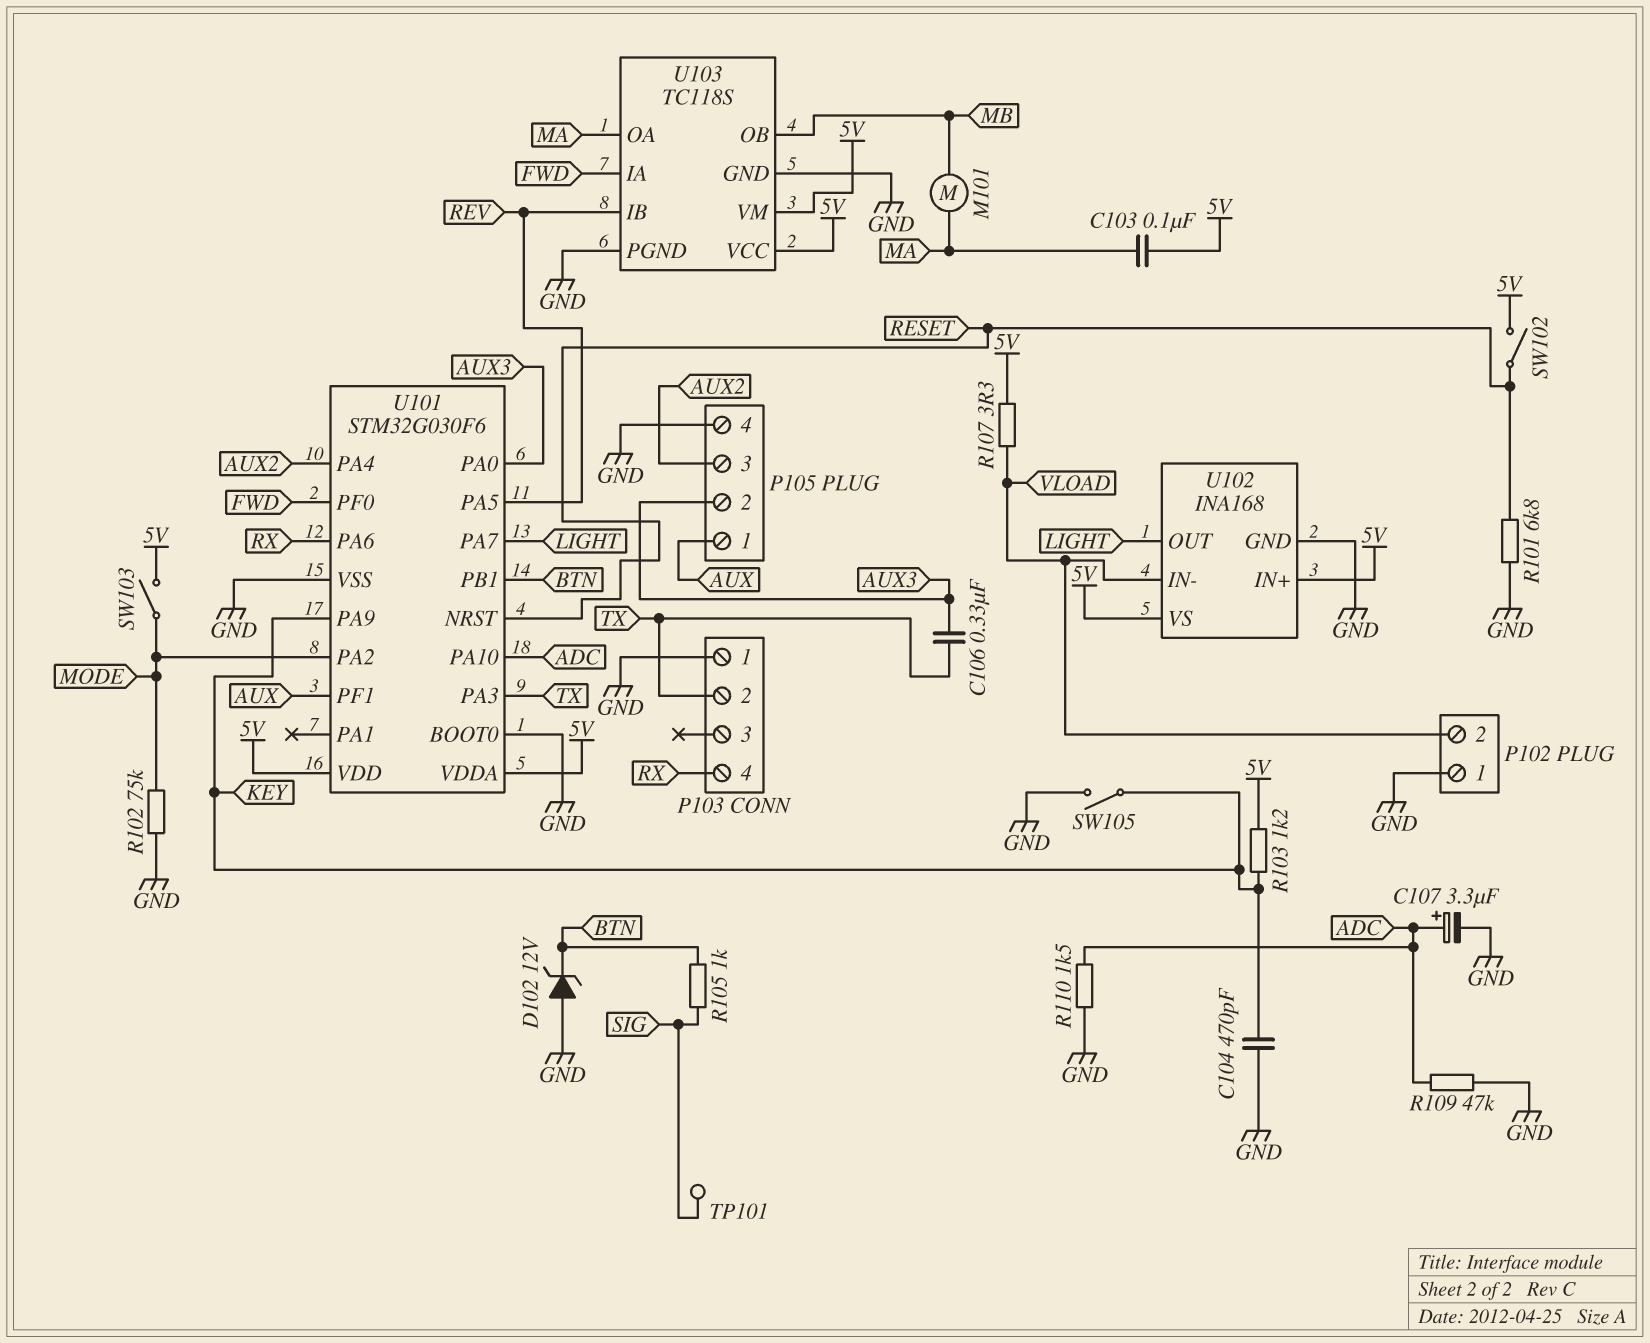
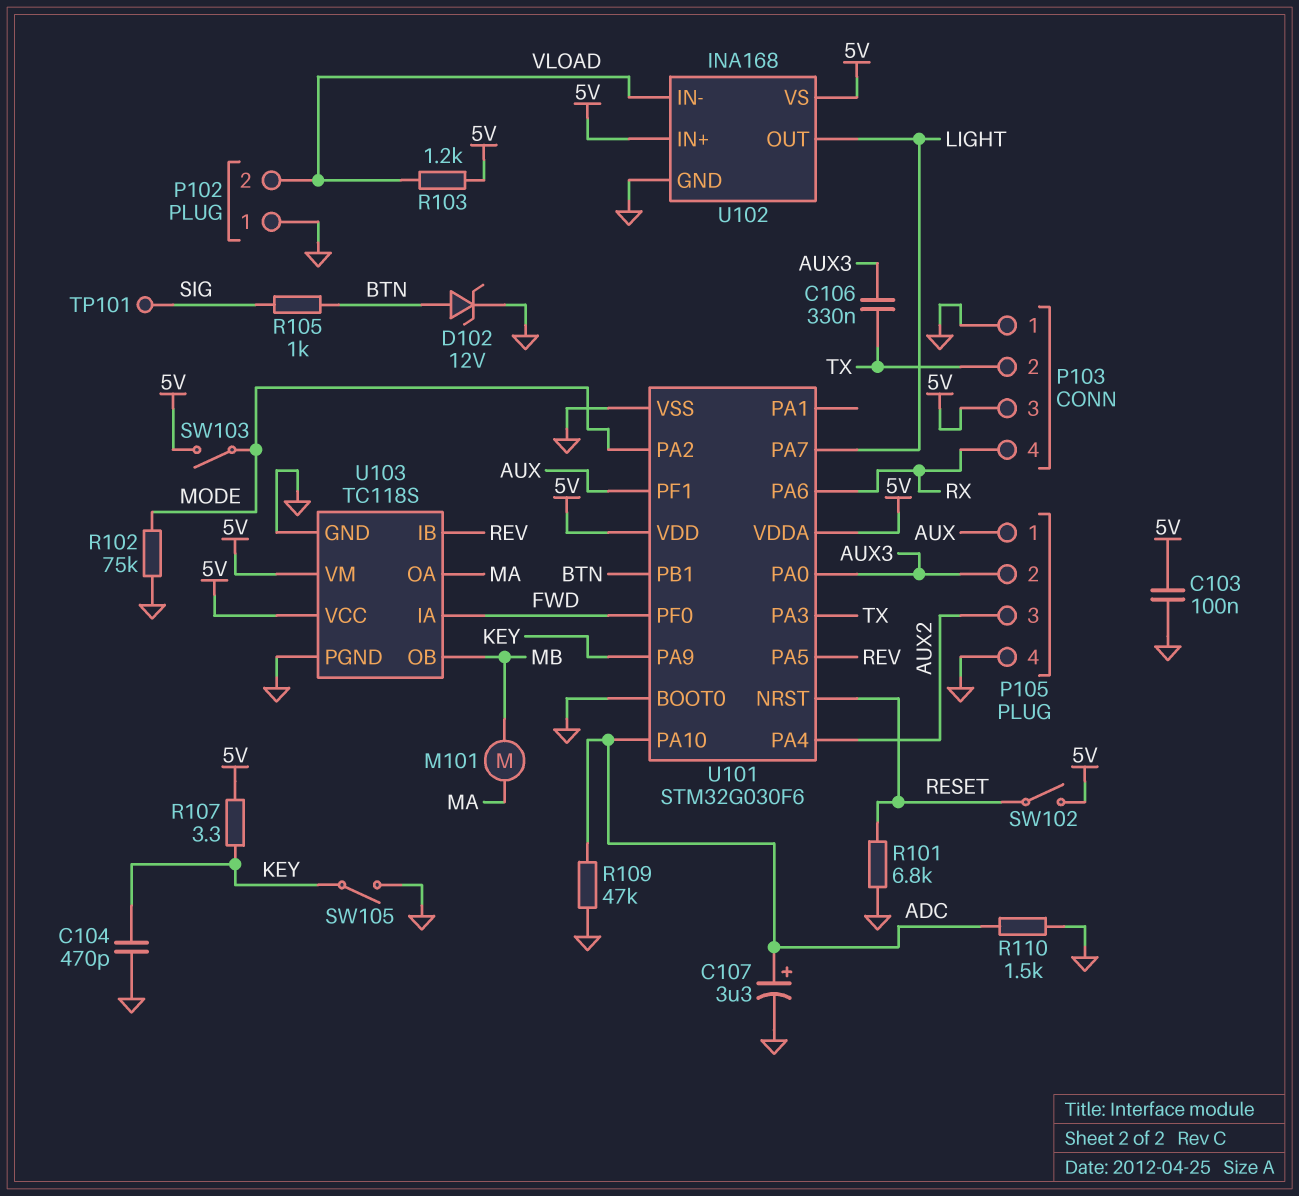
C103: 100nF (5V, MA) -> 100nF (5V, GND)
D102: zener 12V (A GND, K BTN) -> zener 12V (A BTN, K GND)
P103 pin 3: none -> 5V
R103: 1.2k (5V, KEY) -> 1.2k (5V, VLOAD)
R107: 3.3 (5V, VLOAD) -> 3.3 (5V, KEY)

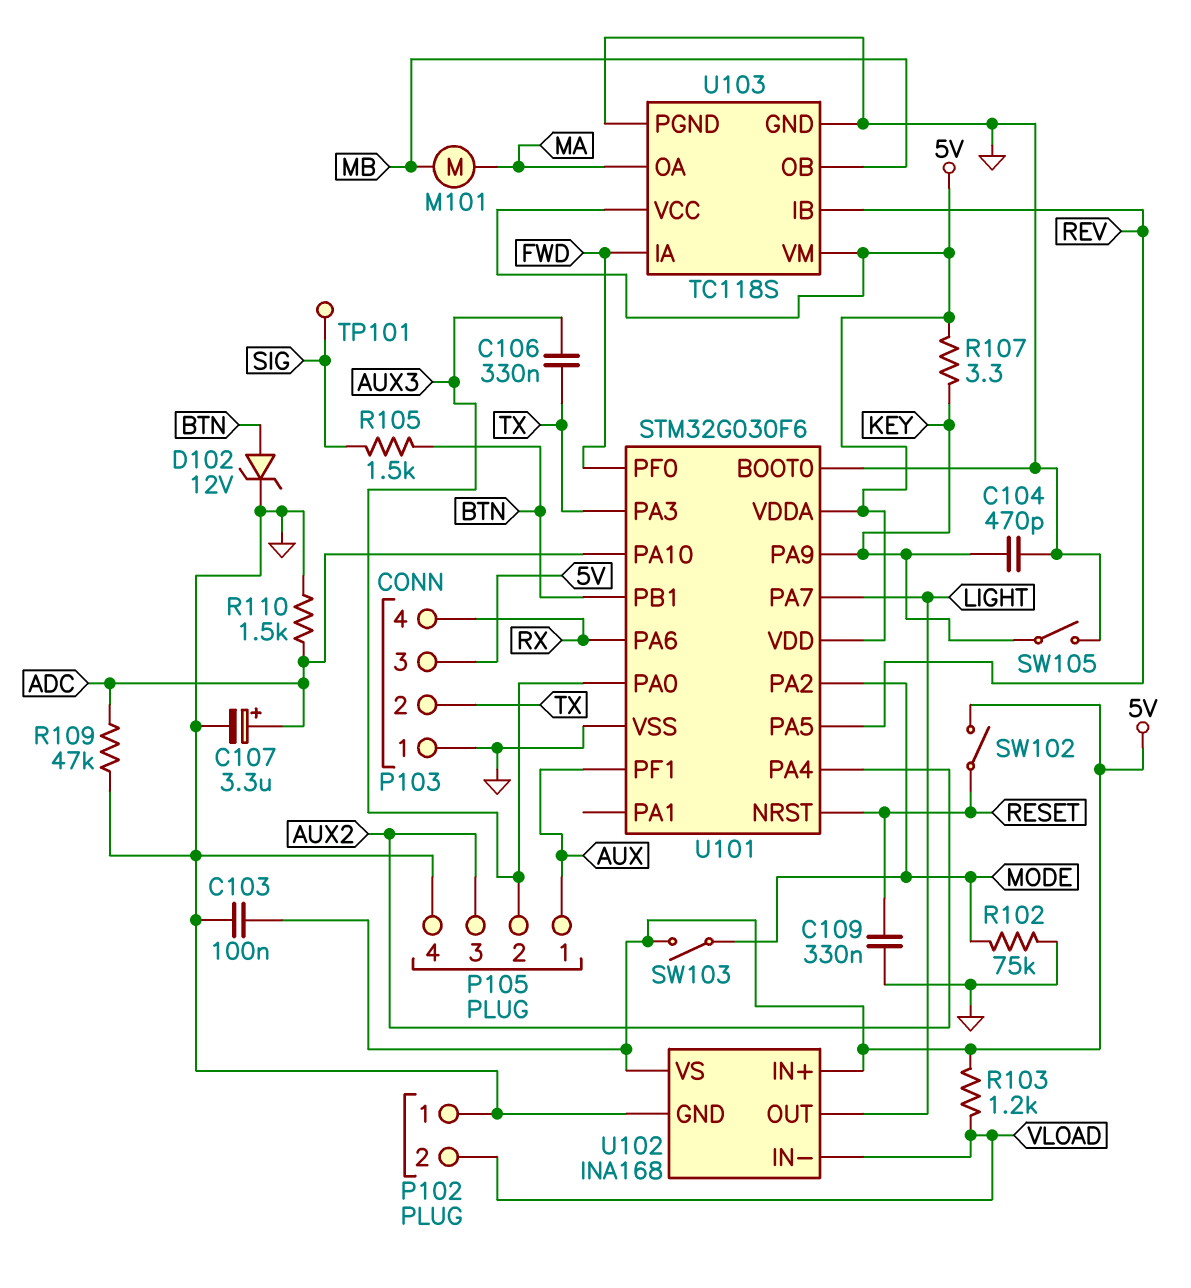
C109: none -> 330nF (GND, RESET)
R101: 6.8k (GND, RESET) -> none
R105: 1k (BTN, SIG) -> 1.5k (BTN, SIG)

